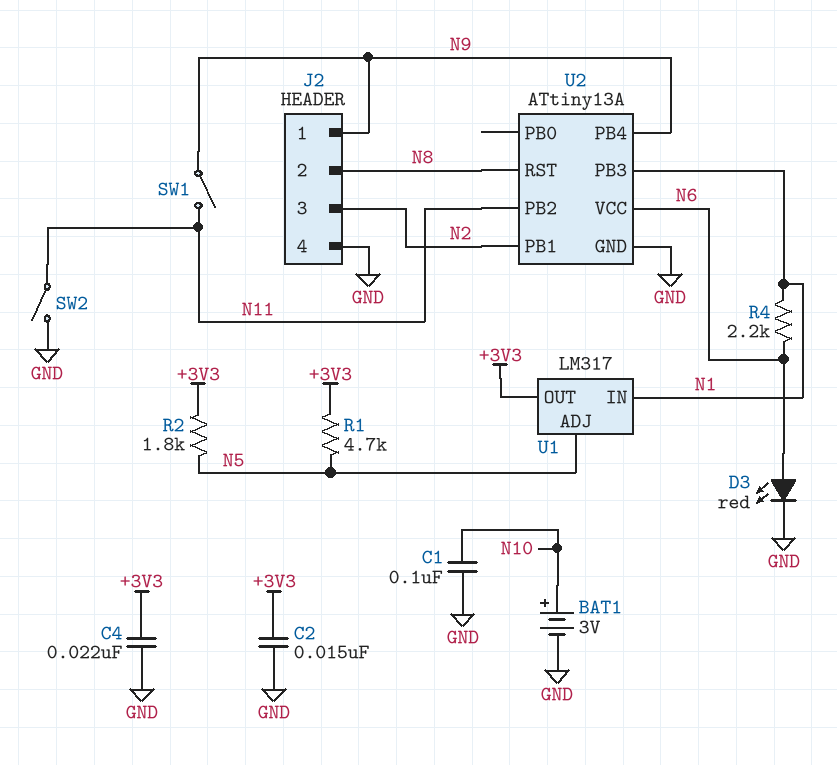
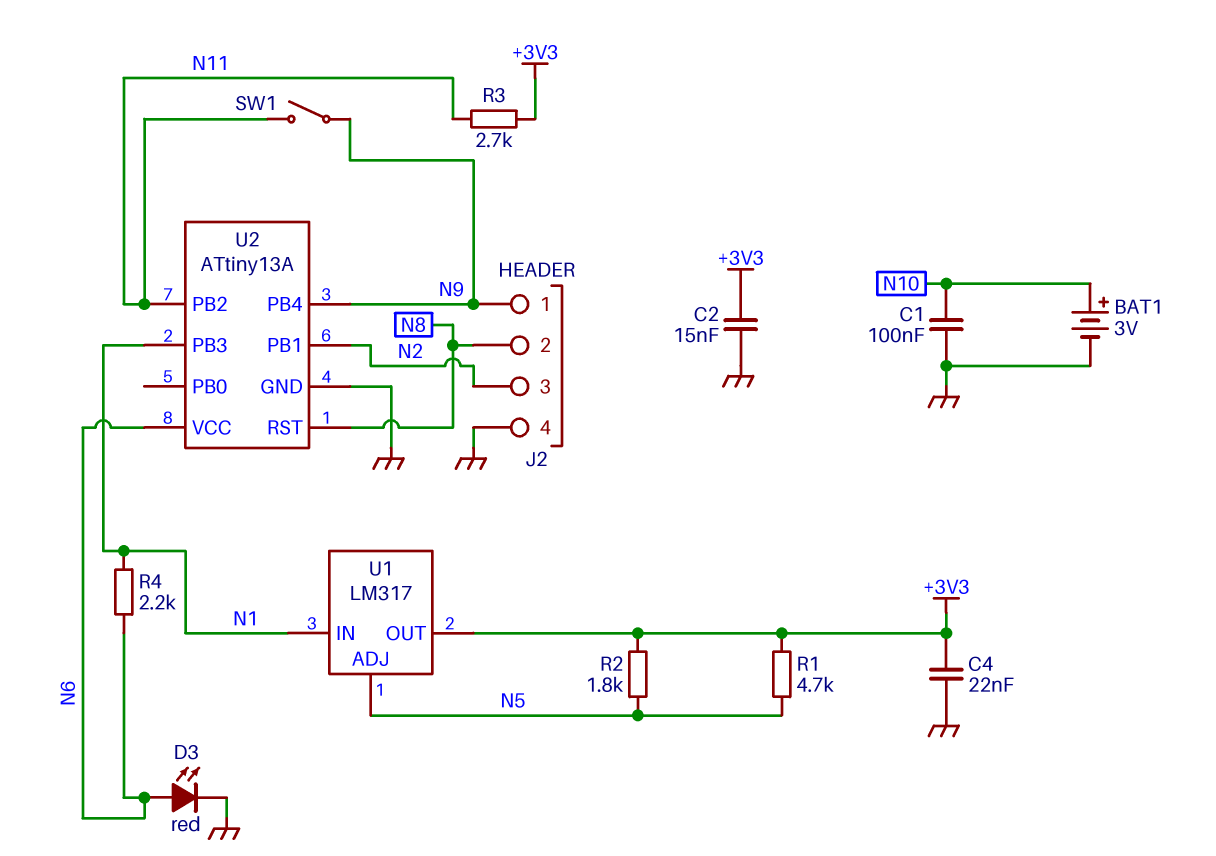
R3: none -> 2.7k (+3V3, N11)
SW2: switch (GND, N11) -> none

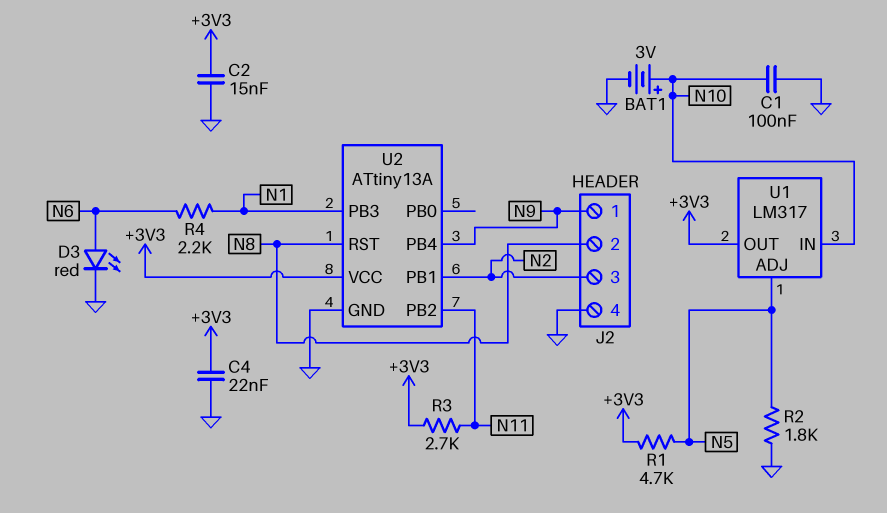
R2: 1.8k (+3V3, N5) -> 1.8k (GND, N5)
SW1: switch (N9, N11) -> none
U1 pin IN: N1 -> N10
U2 pin VCC: N6 -> +3V3

